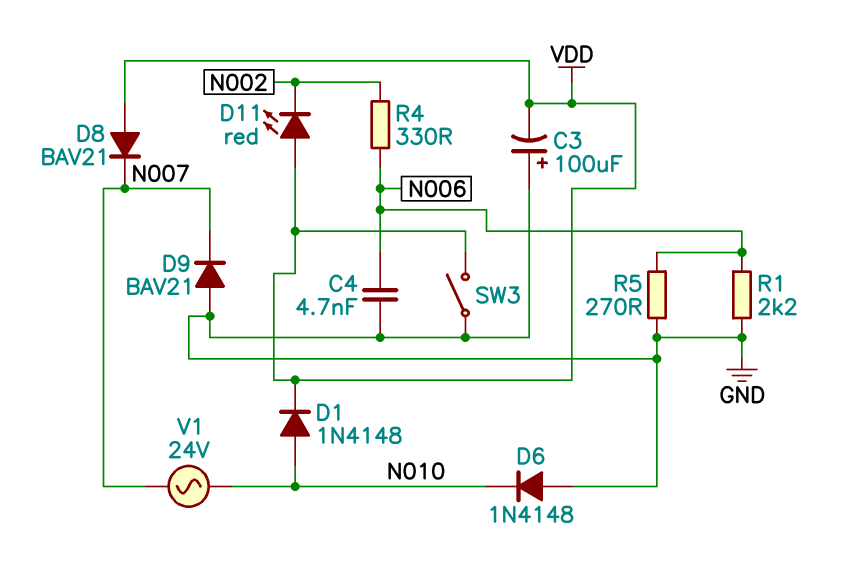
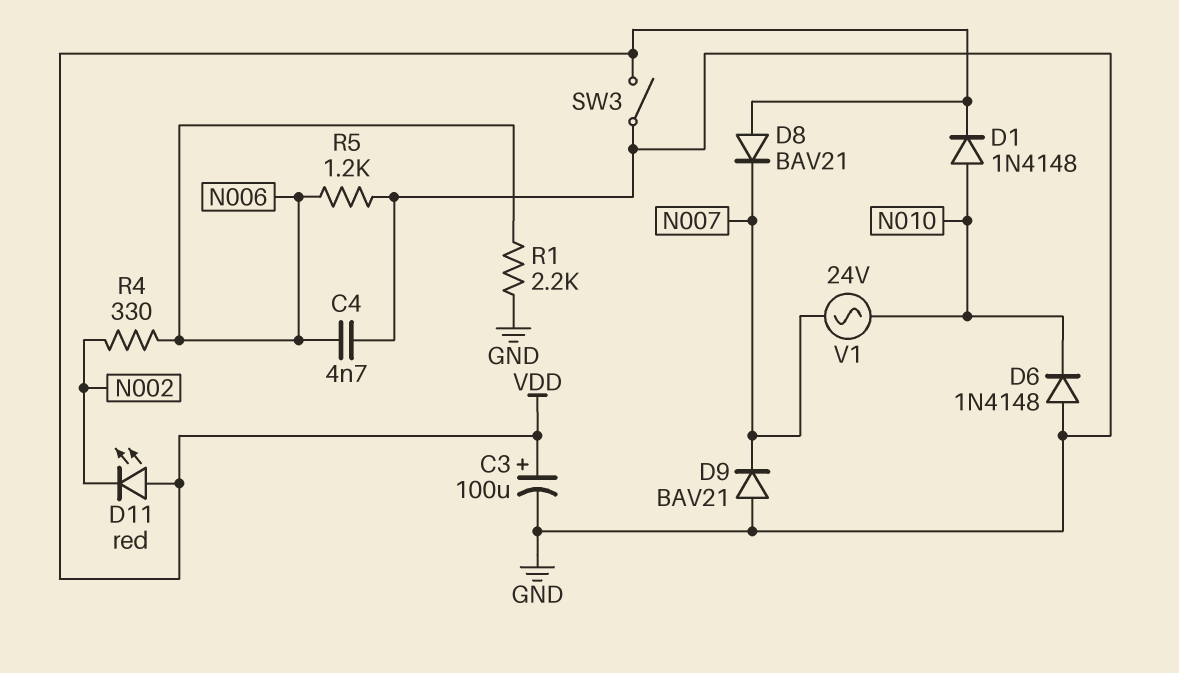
C3: 100uF (plus GND, minus VDD) -> 100uF (plus VDD, minus GND)
R5: 270 (GND, N006) -> 1.2k (GND, N006)

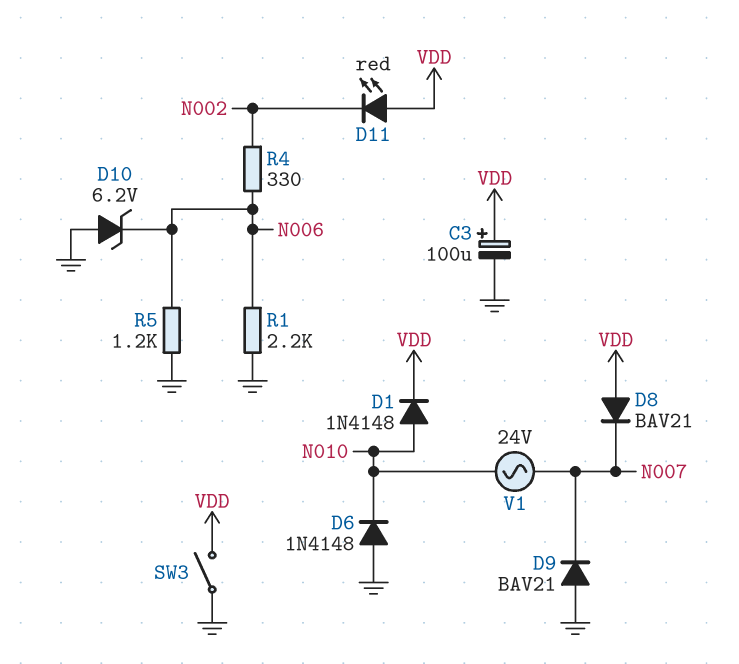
C4: 4.7nF (GND, N006) -> none
D10: none -> zener 6.2V (A GND, K N006)

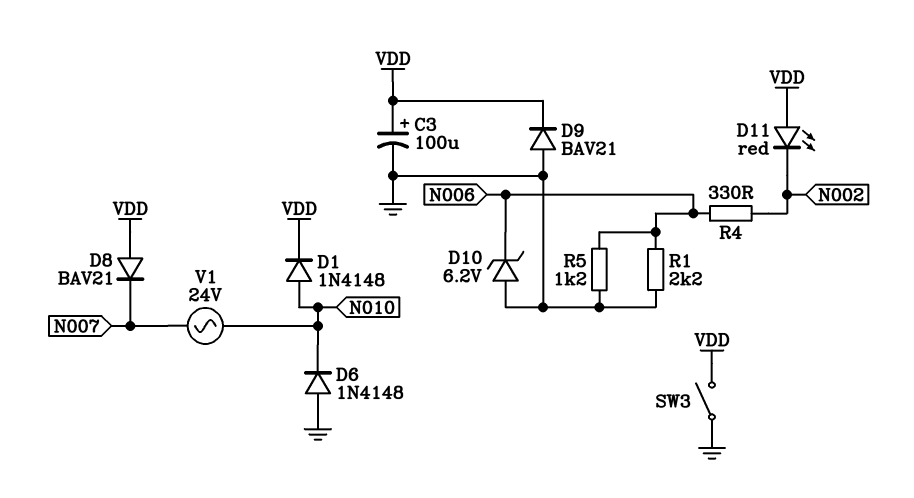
D9: diode BAV21 (A GND, K N007) -> diode BAV21 (A GND, K VDD)

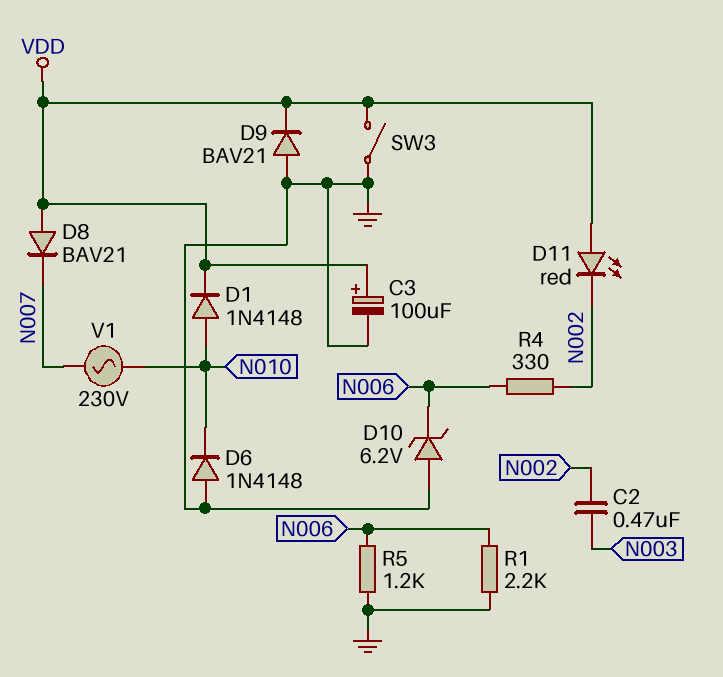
C2: none -> 470nF (N002, N003)
V1: AC 24V (N007, N010) -> AC 230V (N007, N010)

